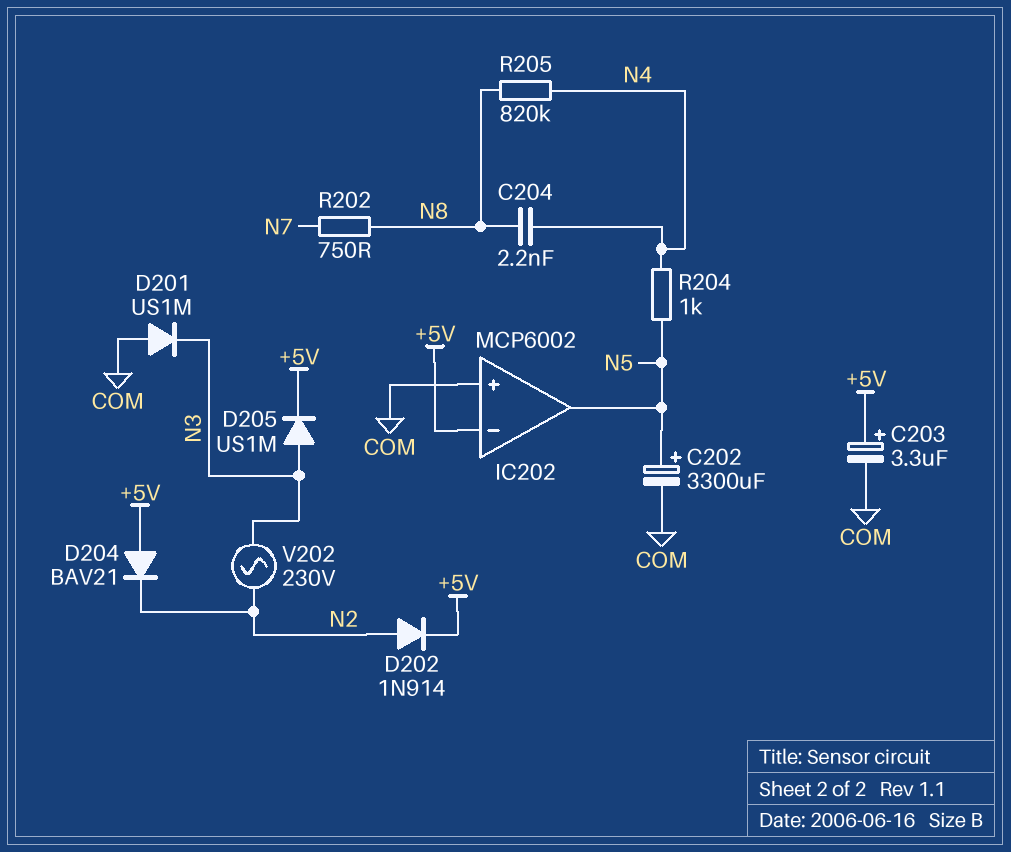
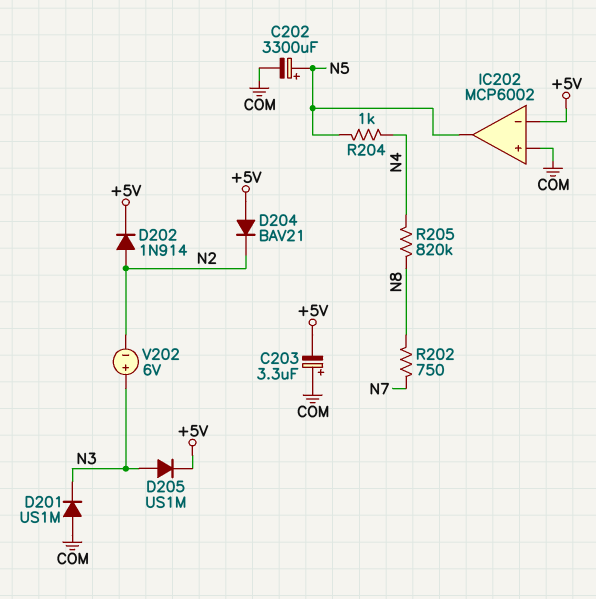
C203: 3.3uF (plus +5V, minus COM) -> 3.3uF (plus COM, minus +5V)
C204: 2.2nF (N4, N8) -> none
V202: AC 230V (N2, N3) -> 6V (plus N3, minus N2)

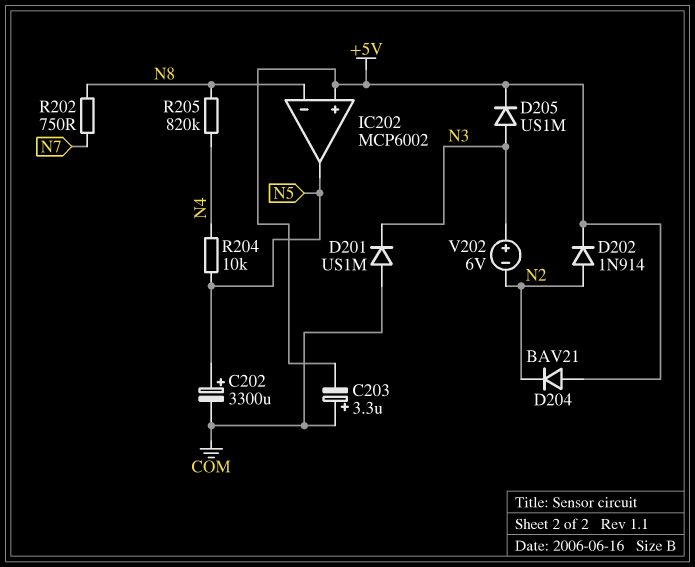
IC202 pin in+: COM -> +5V
IC202 pin in-: +5V -> N8
R204: 1k (N4, N5) -> 10k (N4, N5)

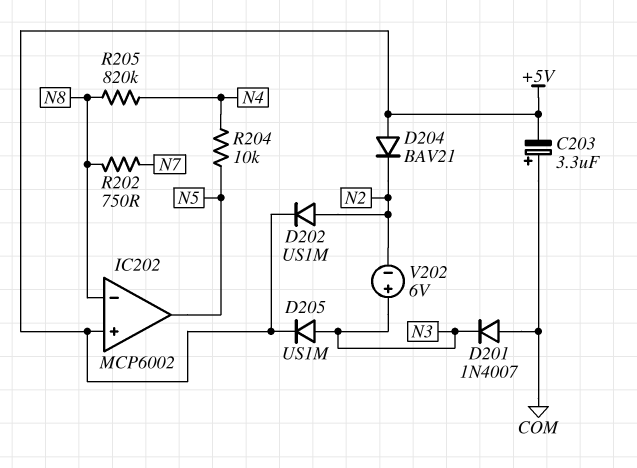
C202: 3300uF (plus N5, minus COM) -> none
D201: diode US1M (A COM, K N3) -> diode 1N4007 (A COM, K N3)
D202: diode 1N914 (A N2, K +5V) -> diode US1M (A N2, K +5V)

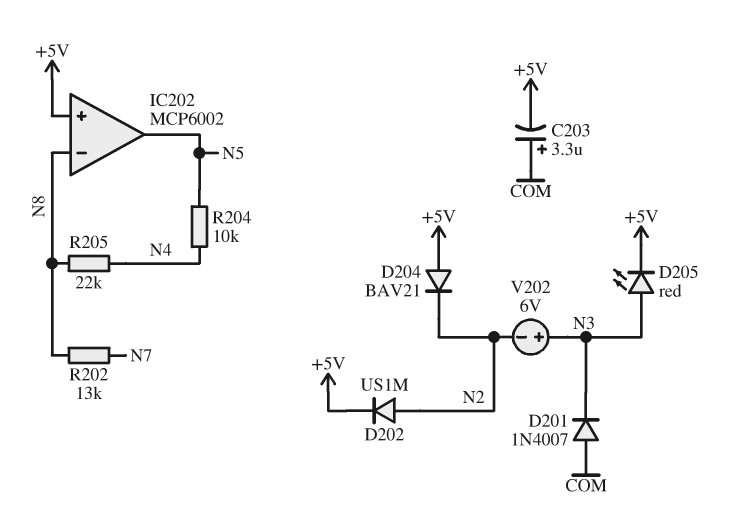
D205: diode US1M (A N3, K +5V) -> LED red (A N3, K +5V)
R202: 750 (N7, N8) -> 13k (N7, N8)
R205: 820k (N4, N8) -> 22k (N4, N8)

